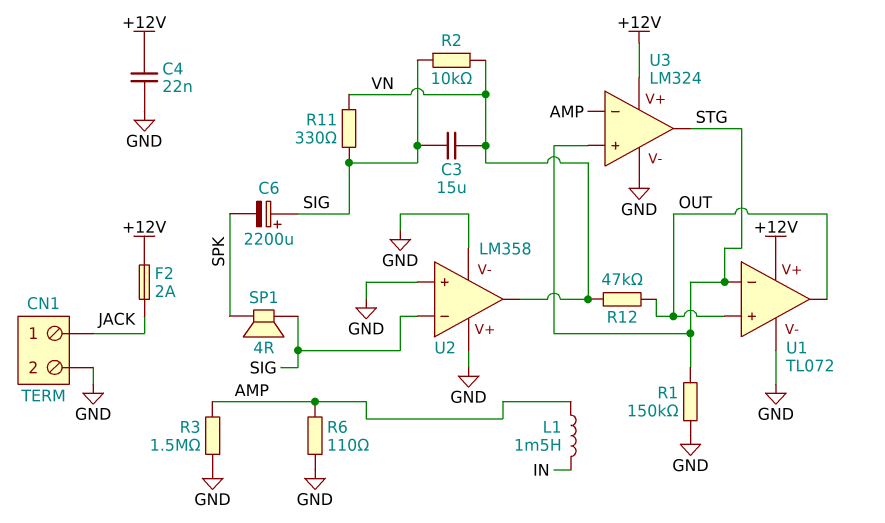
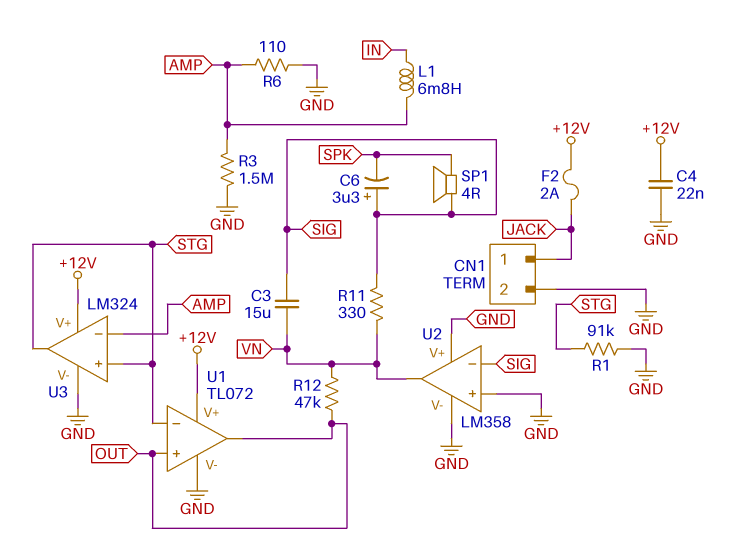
C6: 2200uF (plus SIG, minus SPK) -> 3.3uF (plus SIG, minus SPK)
L1: 1.5mH (AMP, IN) -> 6.8mH (AMP, IN)
R1: 150k (GND, STG) -> 91k (GND, STG)
R2: 10k (SIG, VN) -> none

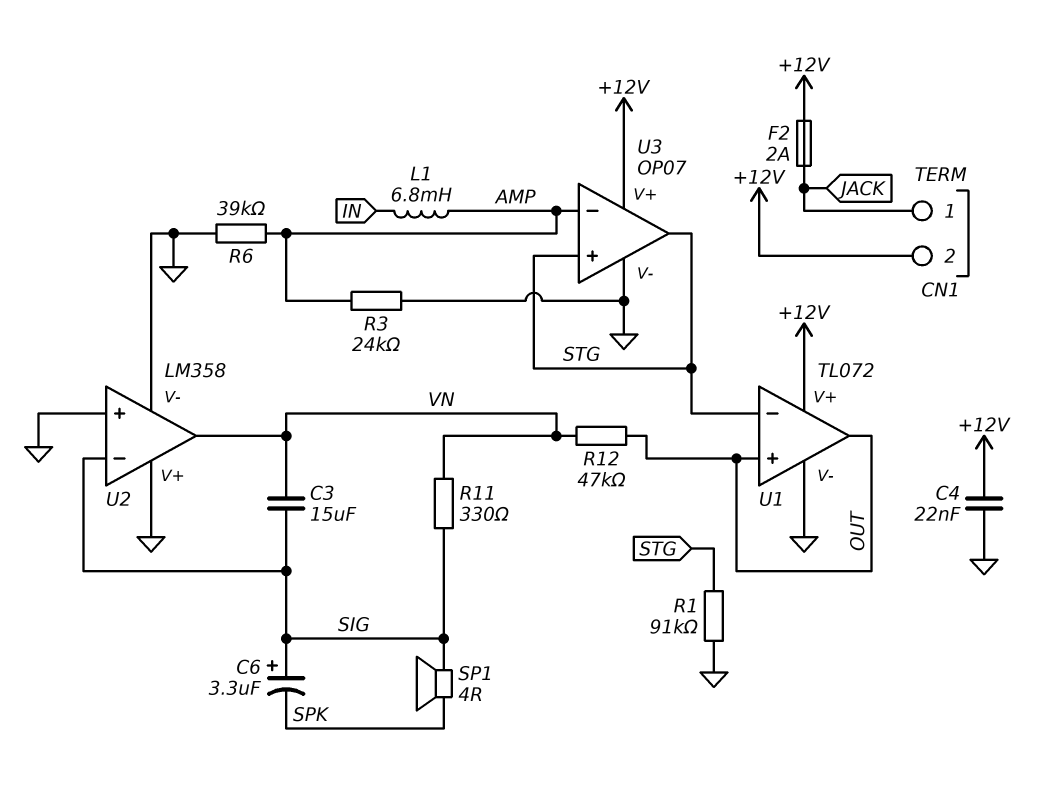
CN1 pin 2: GND -> +12V
R3: 1.5M (AMP, GND) -> 24k (AMP, GND)
R6: 110 (AMP, GND) -> 39k (AMP, GND)
U3: LM324 -> OP07

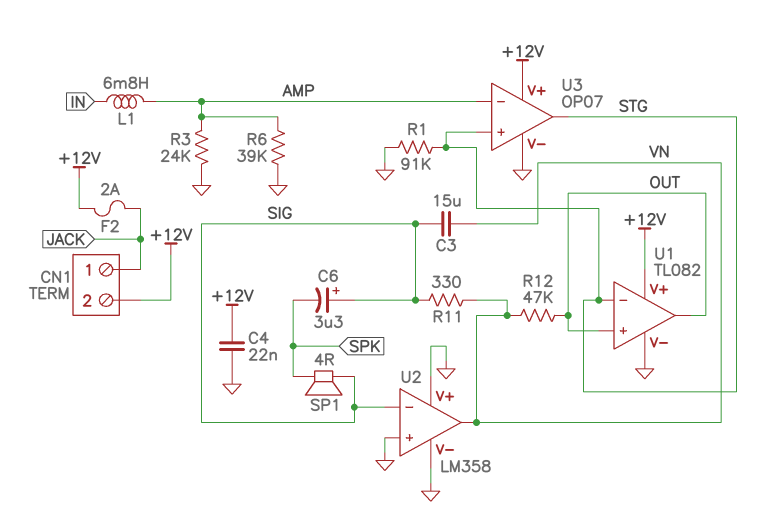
U1: TL072 -> TL082

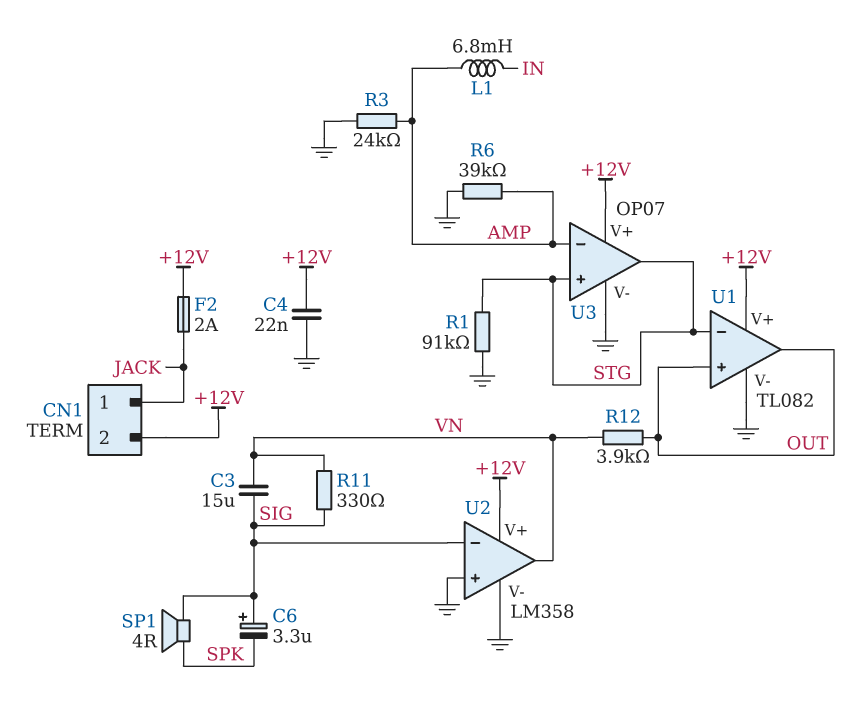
R12: 47k (OUT, VN) -> 3.9k (OUT, VN)
U2 pin V+: GND -> +12V

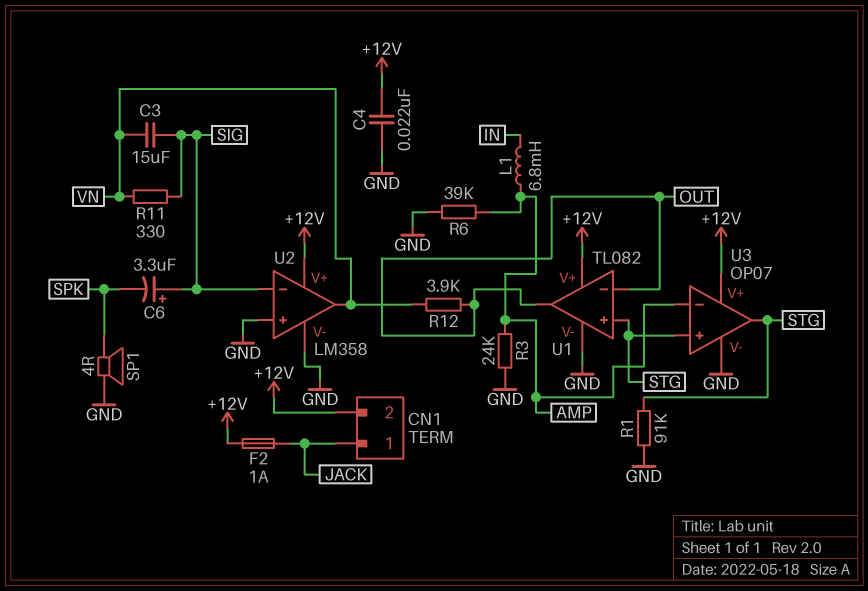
F2: 2A (+12V, JACK) -> 1A (+12V, JACK)
SP1: speaker 4R (SIG, SPK) -> speaker 4R (GND, SPK)
U1 pin in+: OUT -> STG
U1 pin in-: STG -> OUT

